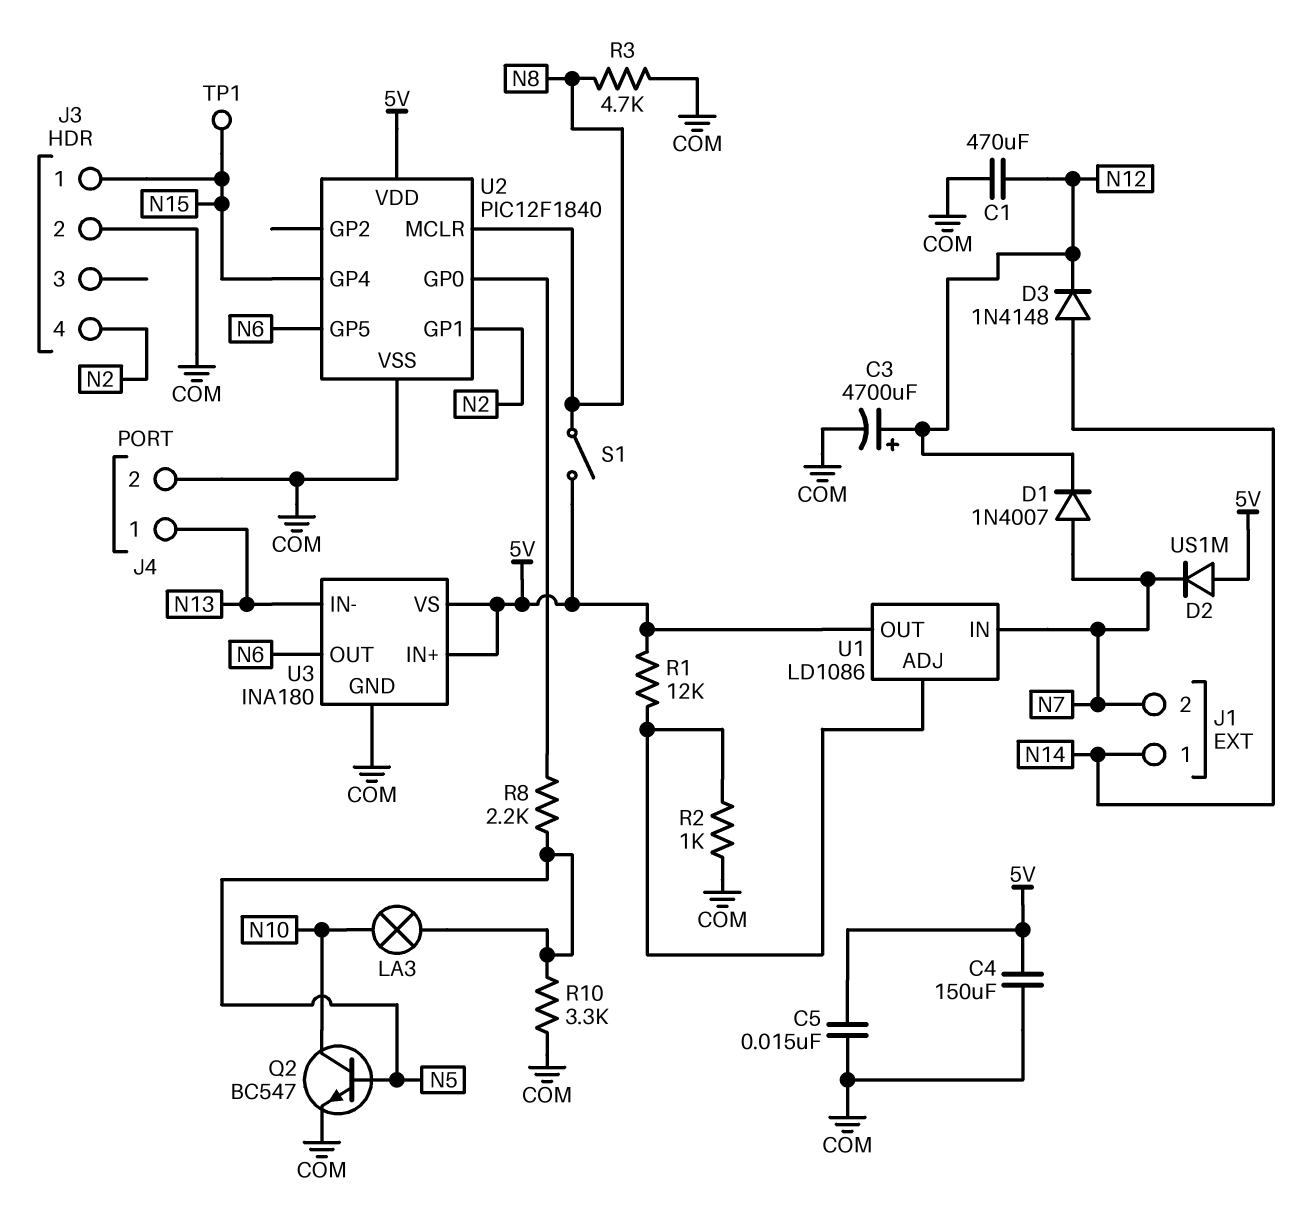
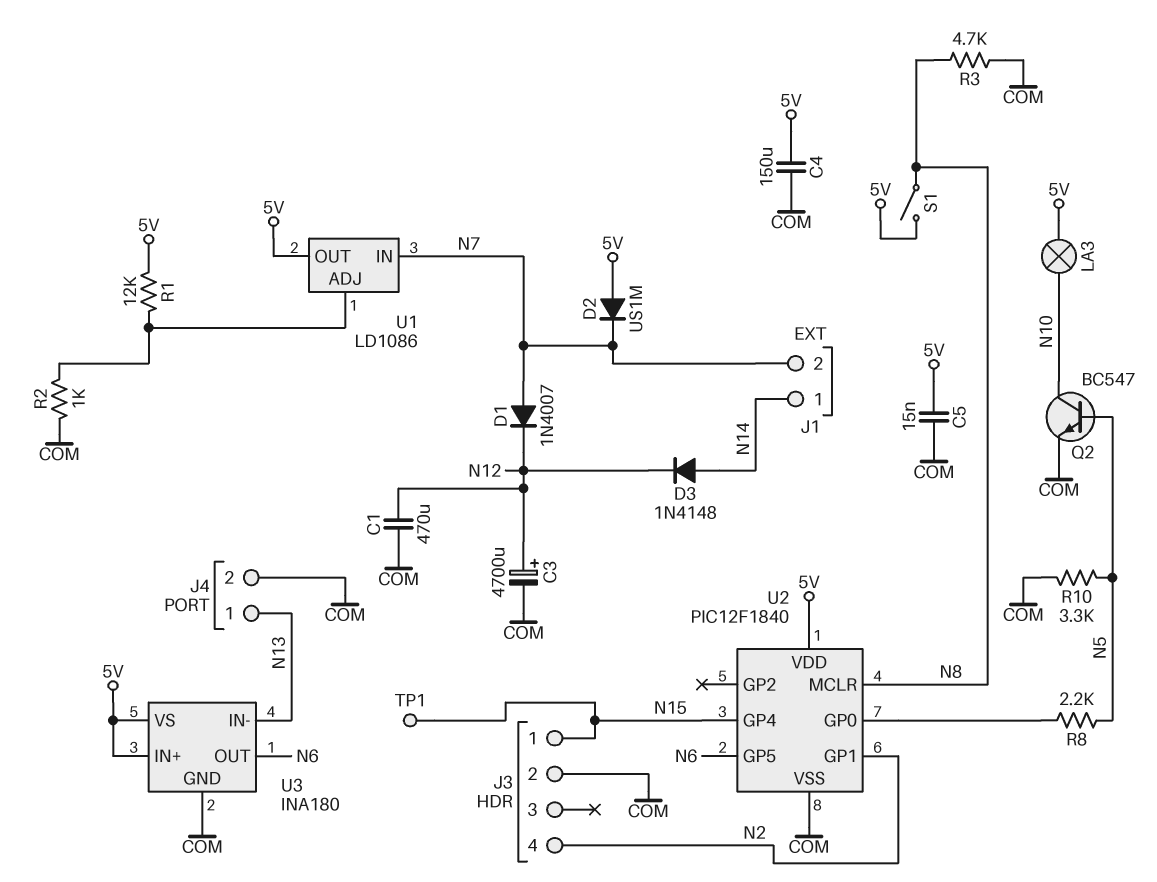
LA3: lamp (N5, N10) -> lamp (5V, N10)

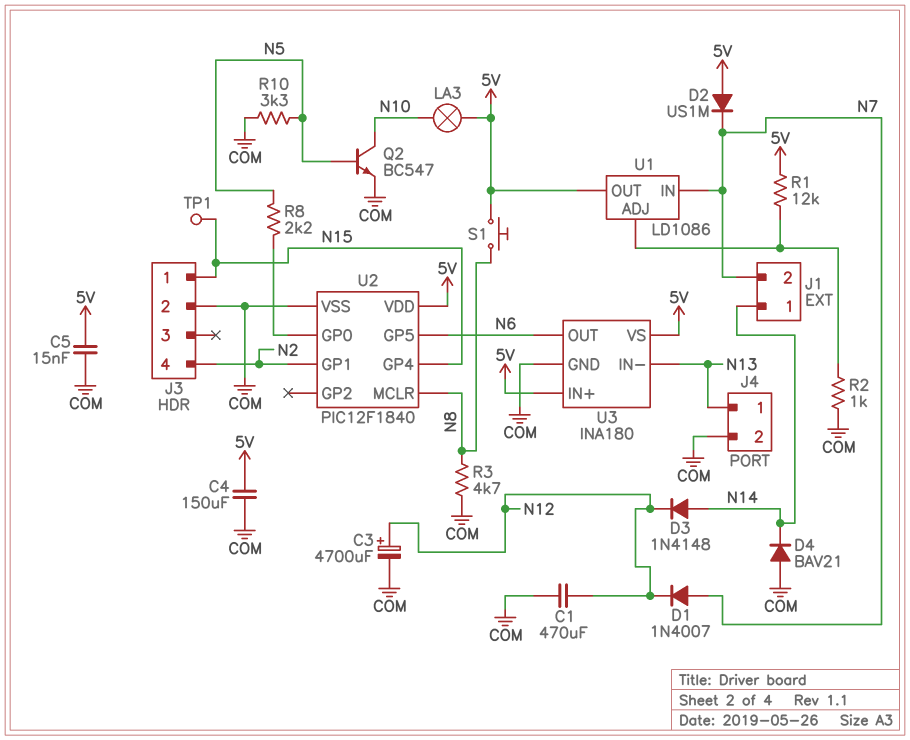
D4: none -> diode BAV21 (A COM, K N14)
S1: switch (5V, N8) -> button (5V, N8)

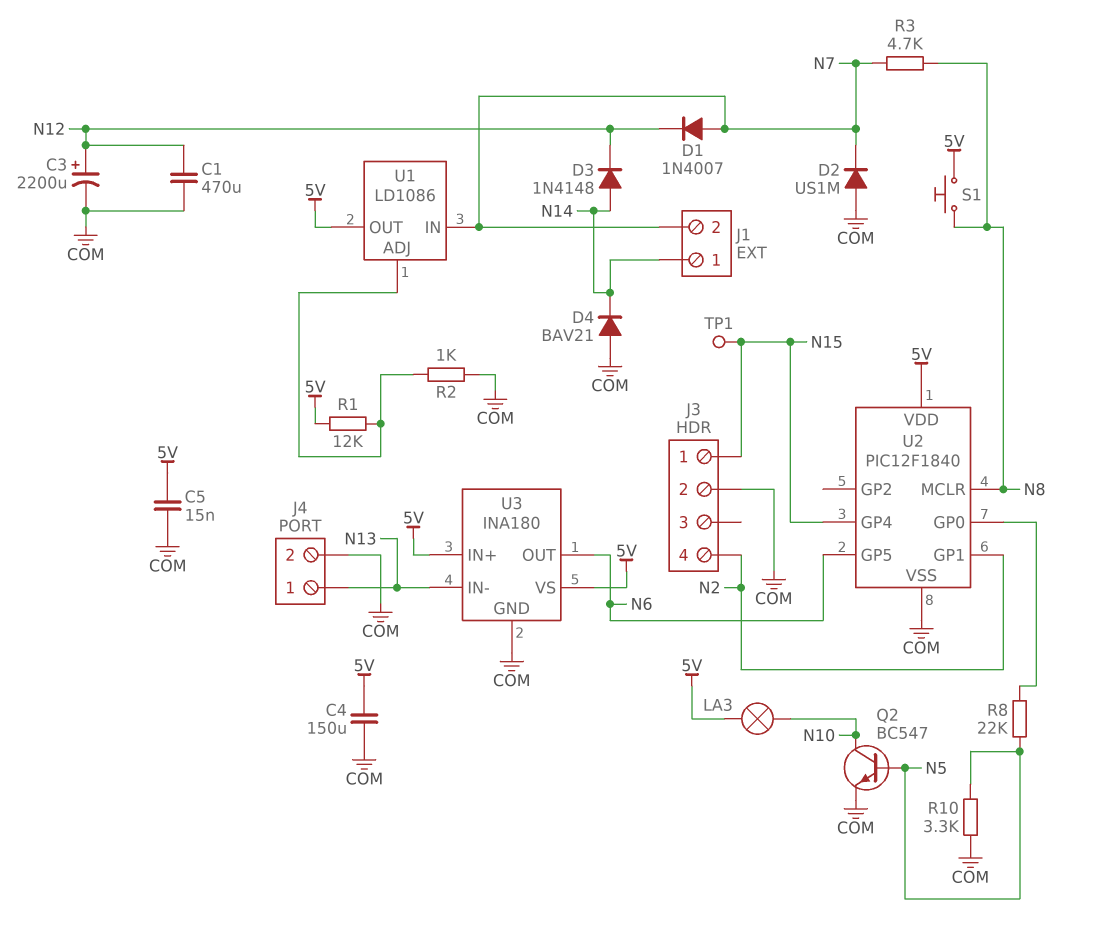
C3: 4700uF (plus N12, minus COM) -> 2200uF (plus N12, minus COM)
D2: diode US1M (A 5V, K N7) -> diode US1M (A COM, K N7)
R3: 4.7k (COM, N8) -> 4.7k (N7, N8)
R8: 2.2k (N5, U2/GP0) -> 22k (N5, U2/GP0)

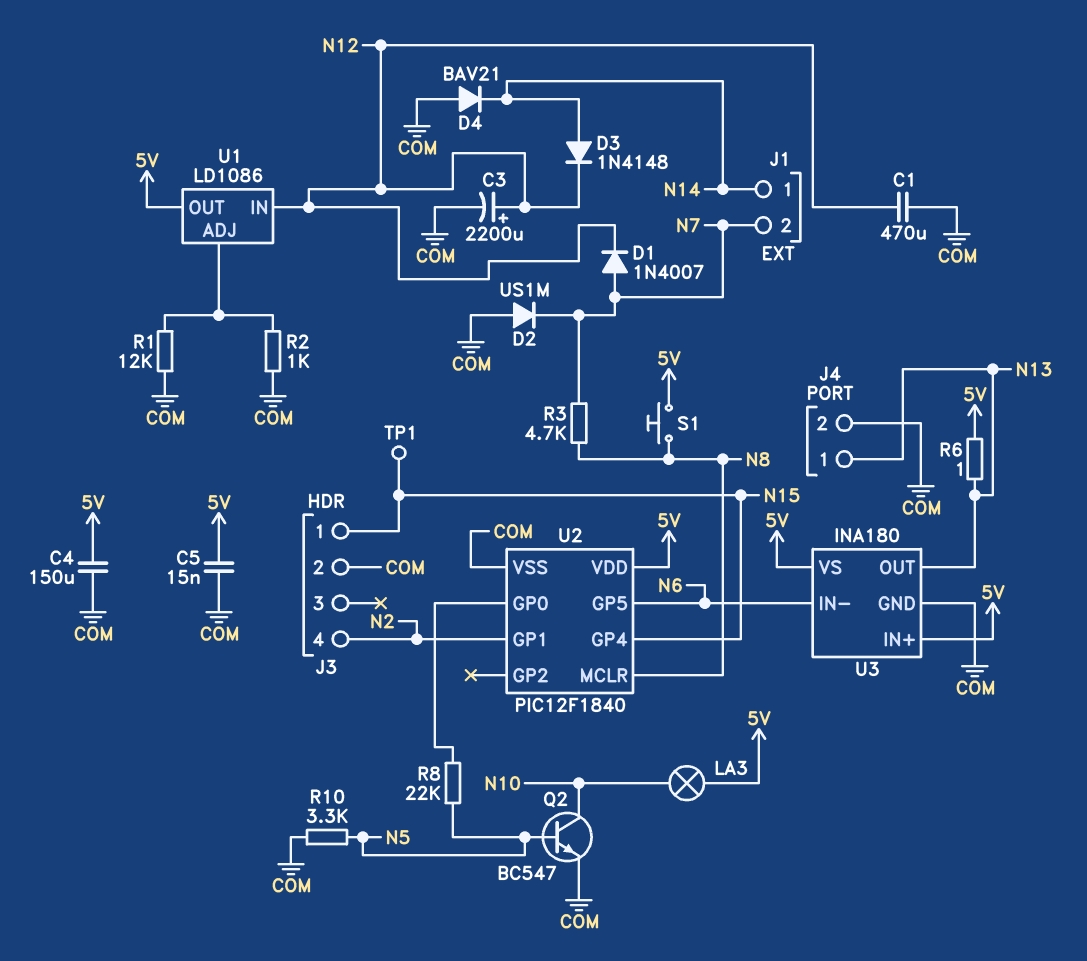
R1: 12k (5V, U1/ADJ) -> 12k (COM, U1/ADJ)
R6: none -> 1 (5V, N13)
U1 pin IN: N7 -> N12
U3 pin IN-: N13 -> N6
U3 pin OUT: N6 -> N13

